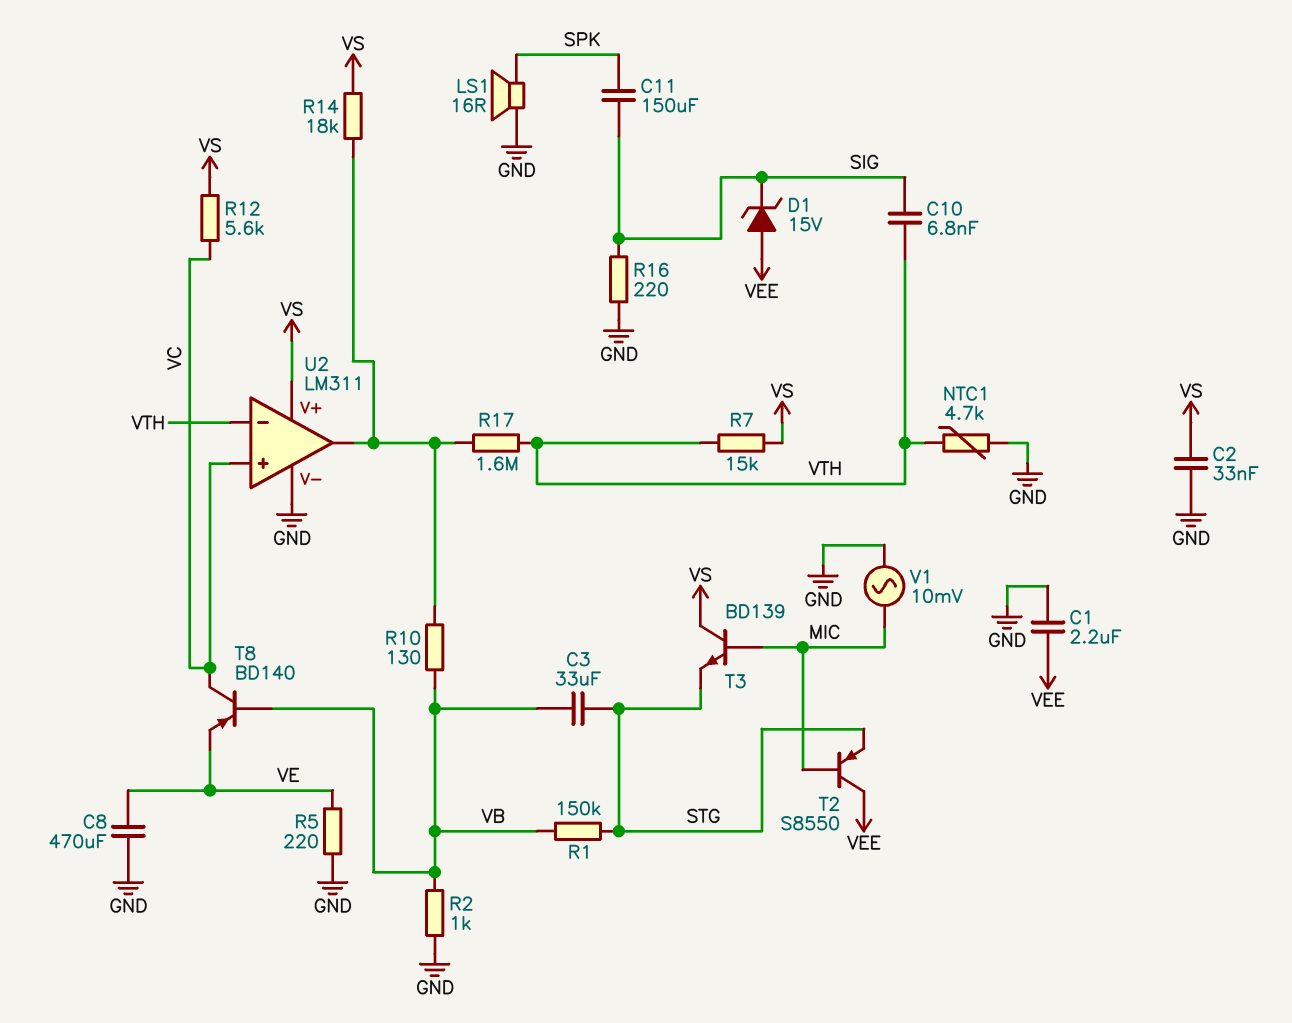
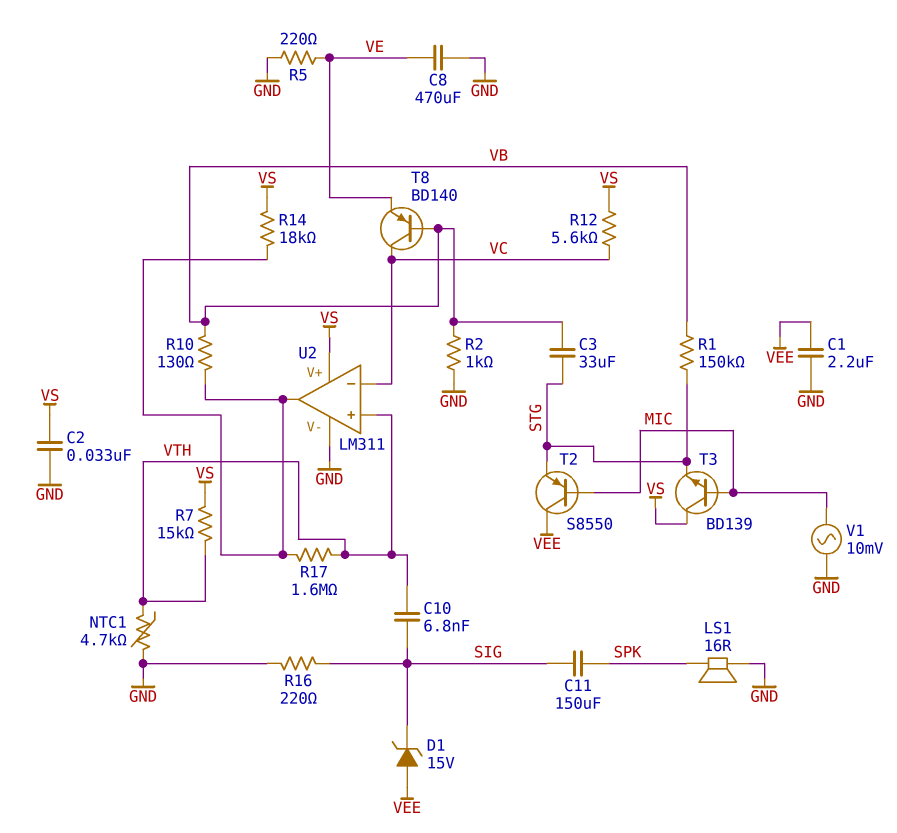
U2 pin in+: VC -> VTH
U2 pin in-: VTH -> VC

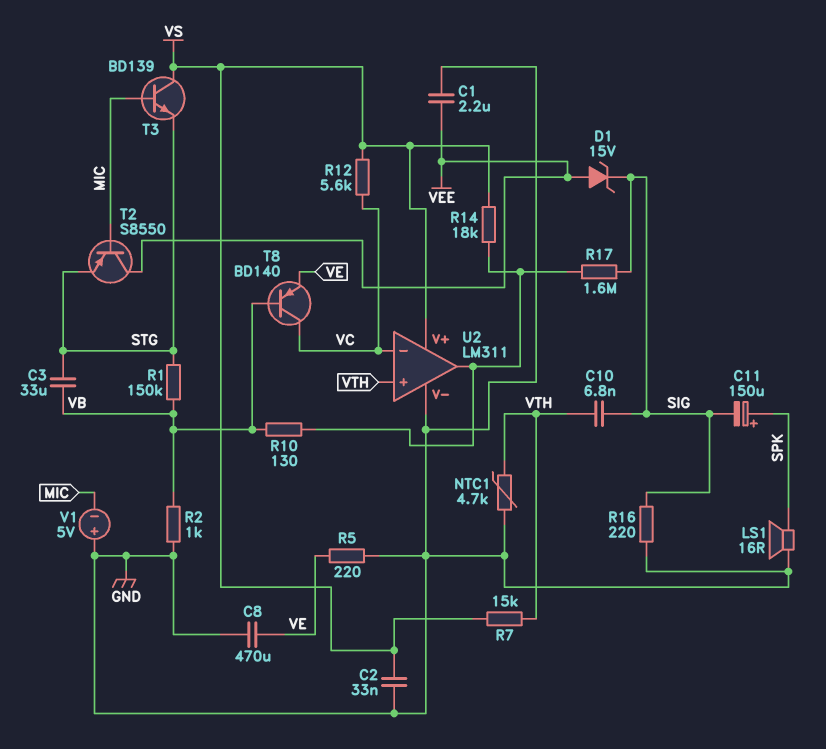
C11: 150uF (SIG, SPK) -> 150uF (plus SPK, minus SIG)
R17: 1.6M (U2/out, VTH) -> 1.6M (SIG, U2/out)
V1: AC 10mV (GND, MIC) -> 5V (plus GND, minus MIC)

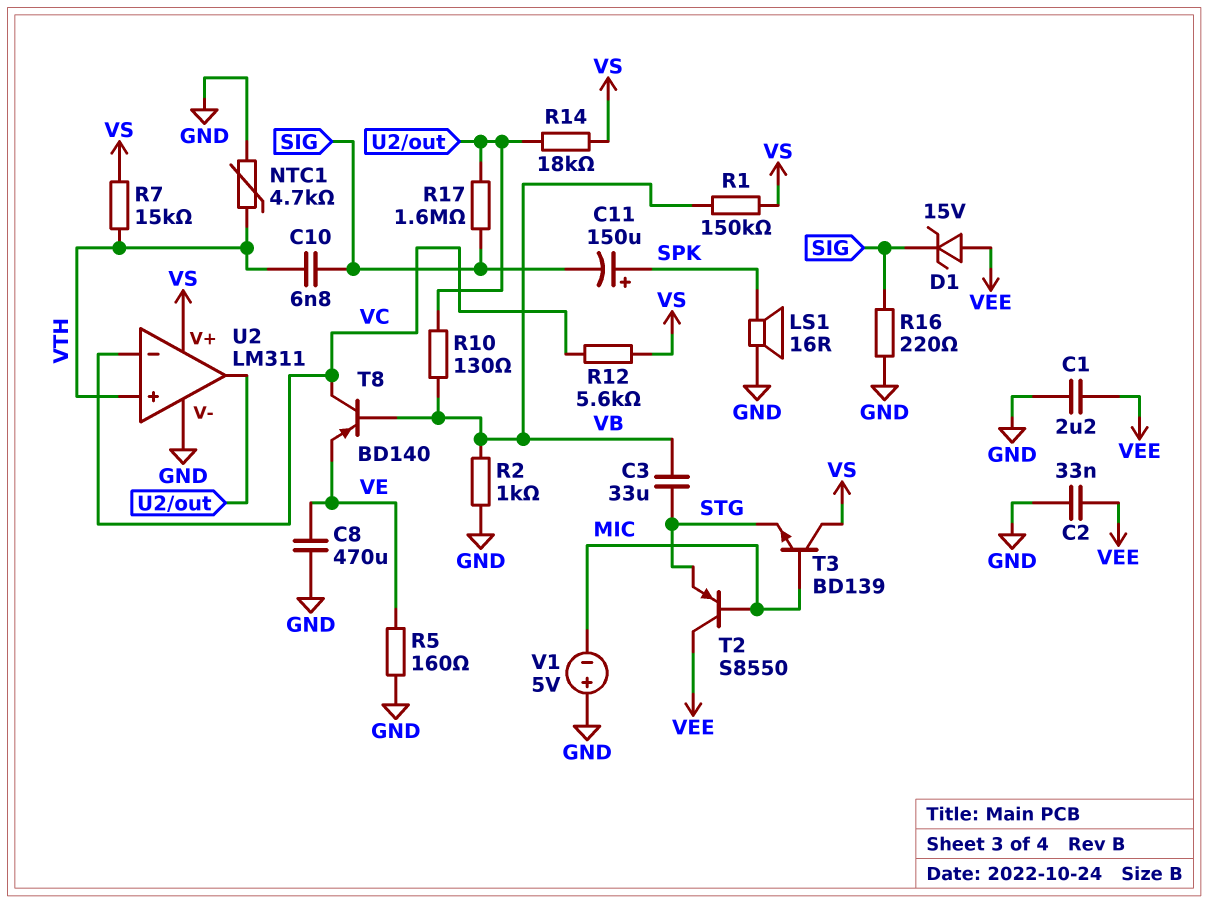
C2: 33nF (GND, VS) -> 33nF (GND, VEE)
R1: 150k (STG, VB) -> 150k (VB, VS)
R5: 220 (GND, VE) -> 160 (GND, VE)

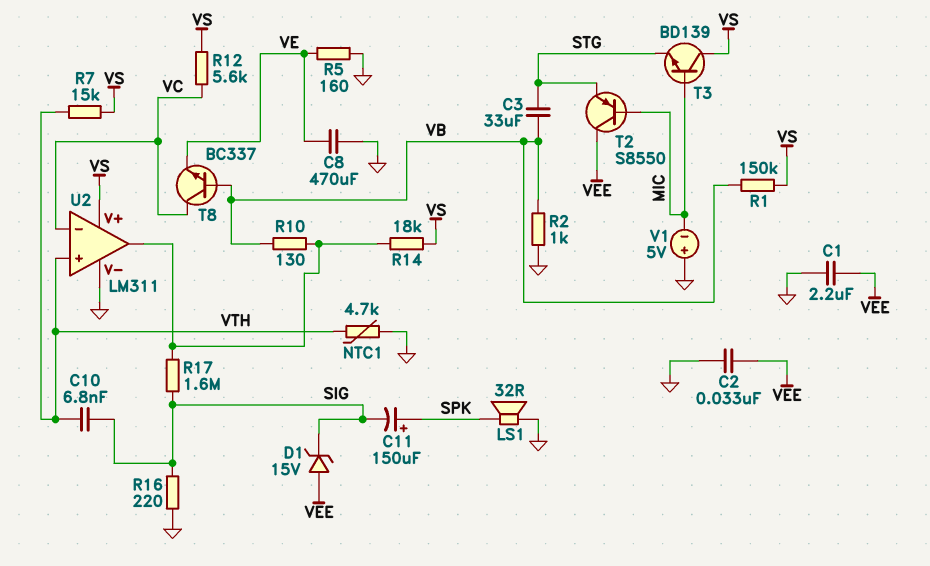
LS1: speaker 16R (GND, SPK) -> speaker 32R (GND, SPK)
T8: PNP BD140 (B VB, C VC, E VE) -> NPN BC337 (B VB, C VC, E VE)

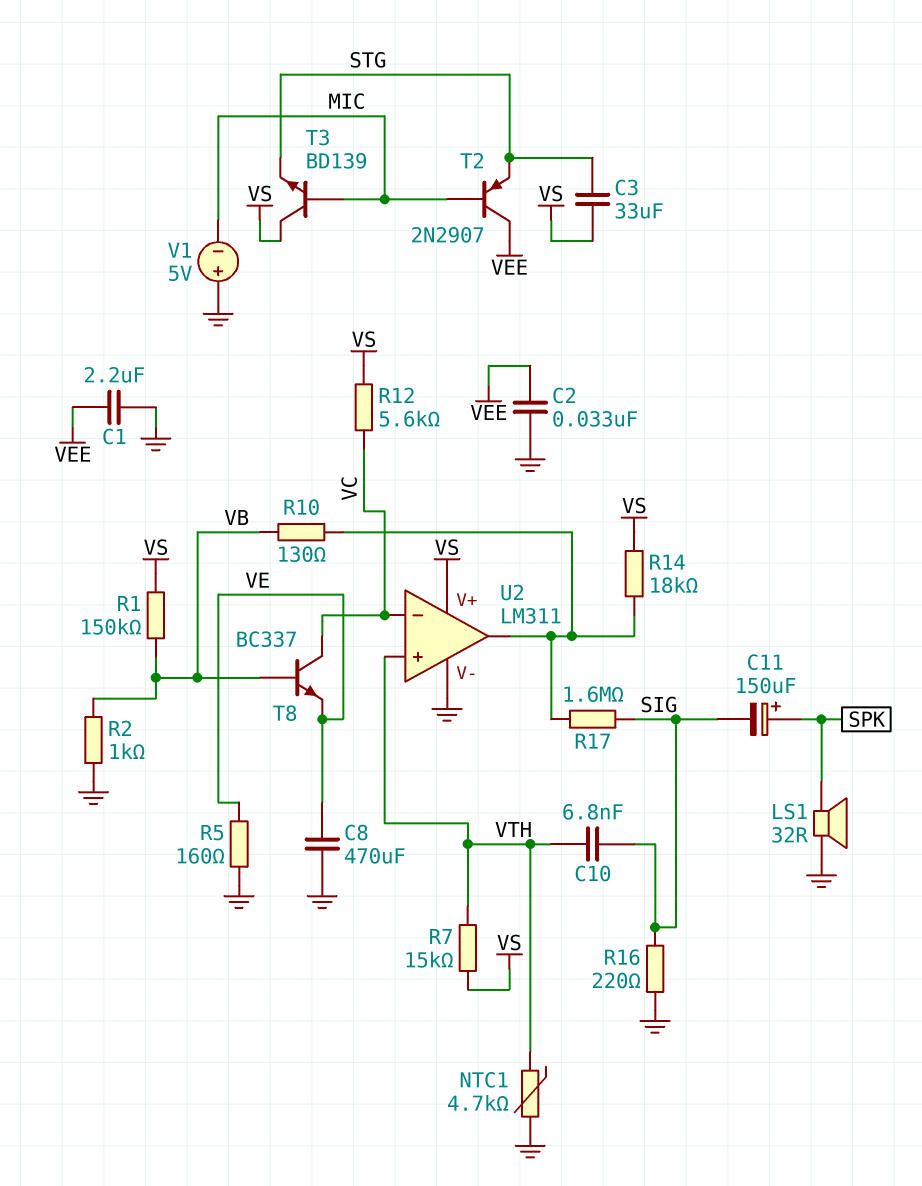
C3: 33uF (STG, VB) -> 33uF (STG, VS)
D1: zener 15V (A VEE, K SIG) -> none
T2: PNP S8550 (B MIC, C VEE, E STG) -> PNP 2N2907 (B MIC, C VEE, E STG)

